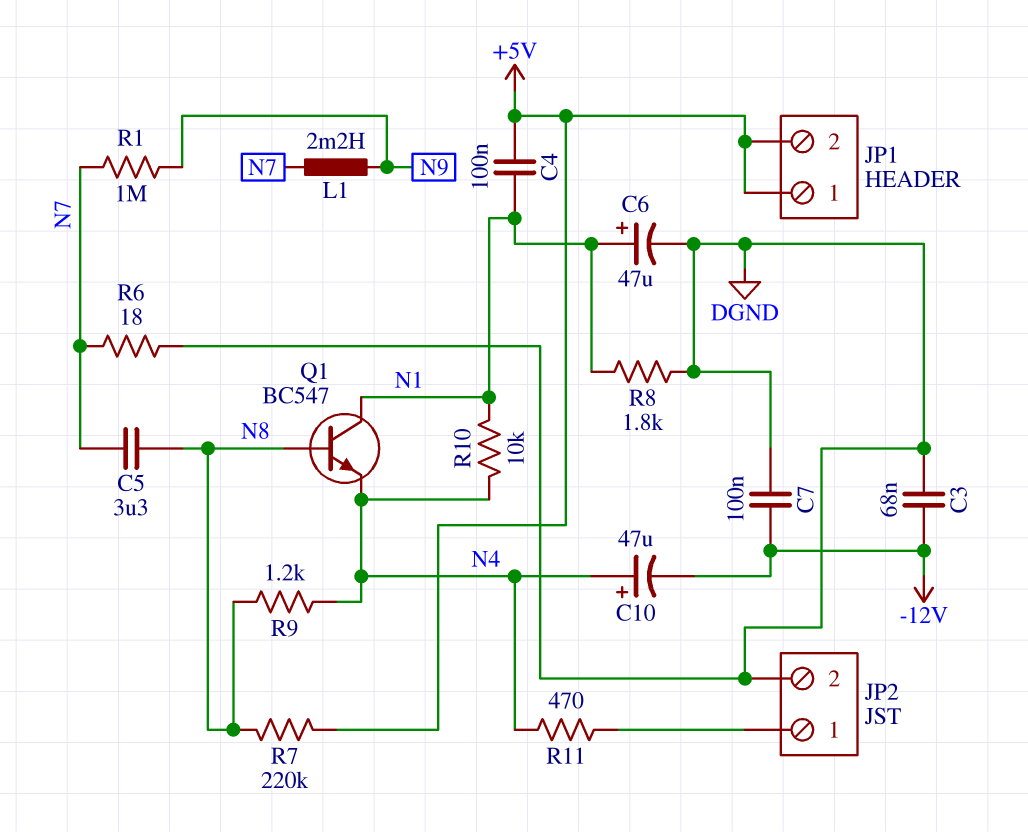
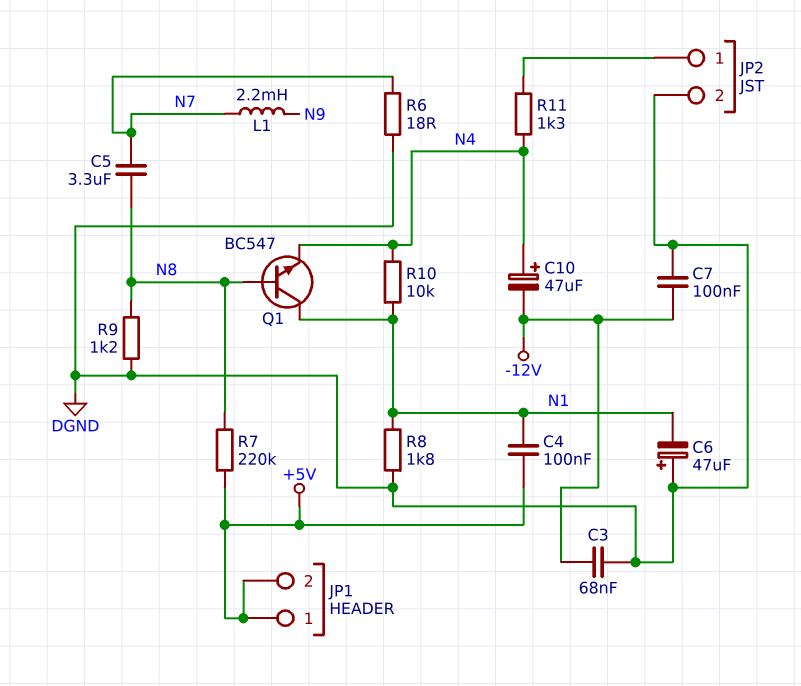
C6: 47uF (plus N1, minus DGND) -> 47uF (plus DGND, minus N1)
R1: 1M (N7, N9) -> none
R9: 1.2k (N4, N8) -> 1.2k (DGND, N8)
R11: 470 (JP2/1, N4) -> 1.3k (JP2/1, N4)

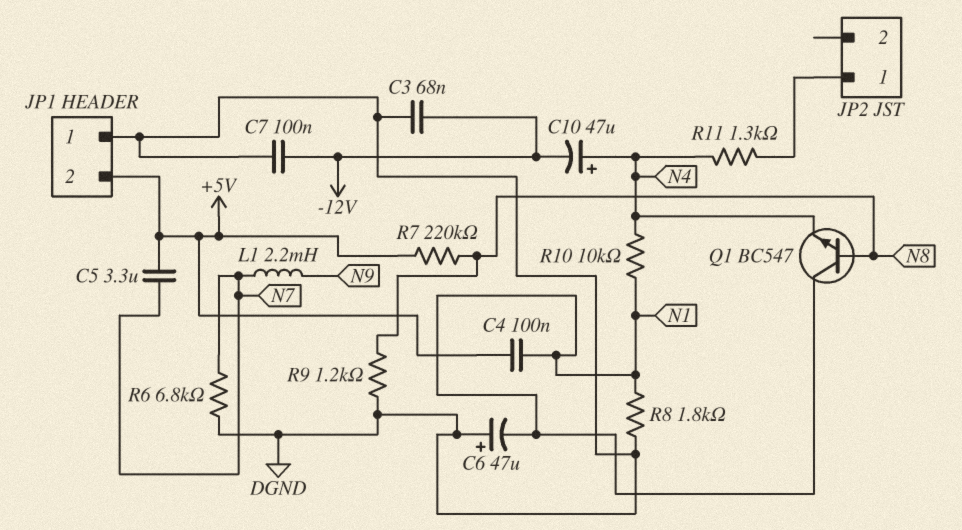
C5: 3.3uF (N7, N8) -> 3.3uF (+5V, N7)
JP1 pin 1: +5V -> DGND
JP2 pin 2: DGND -> none
R6: 18 (DGND, N7) -> 6.8k (DGND, N7)

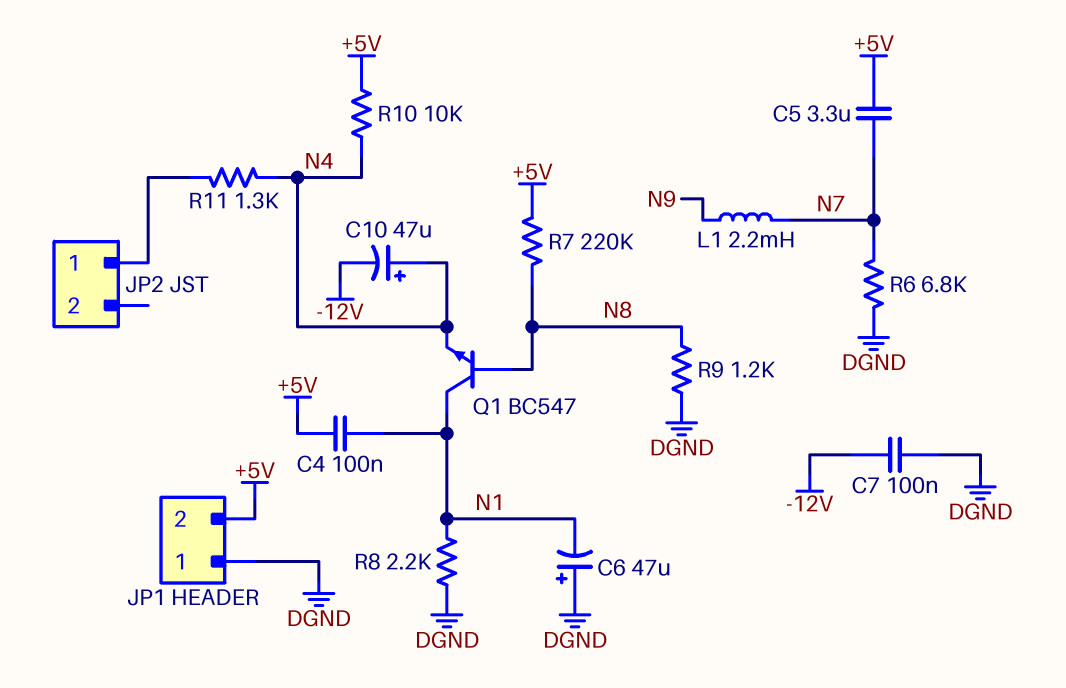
C3: 68nF (-12V, DGND) -> none
R8: 1.8k (DGND, N1) -> 2.2k (DGND, N1)
R10: 10k (N1, N4) -> 10k (+5V, N4)

